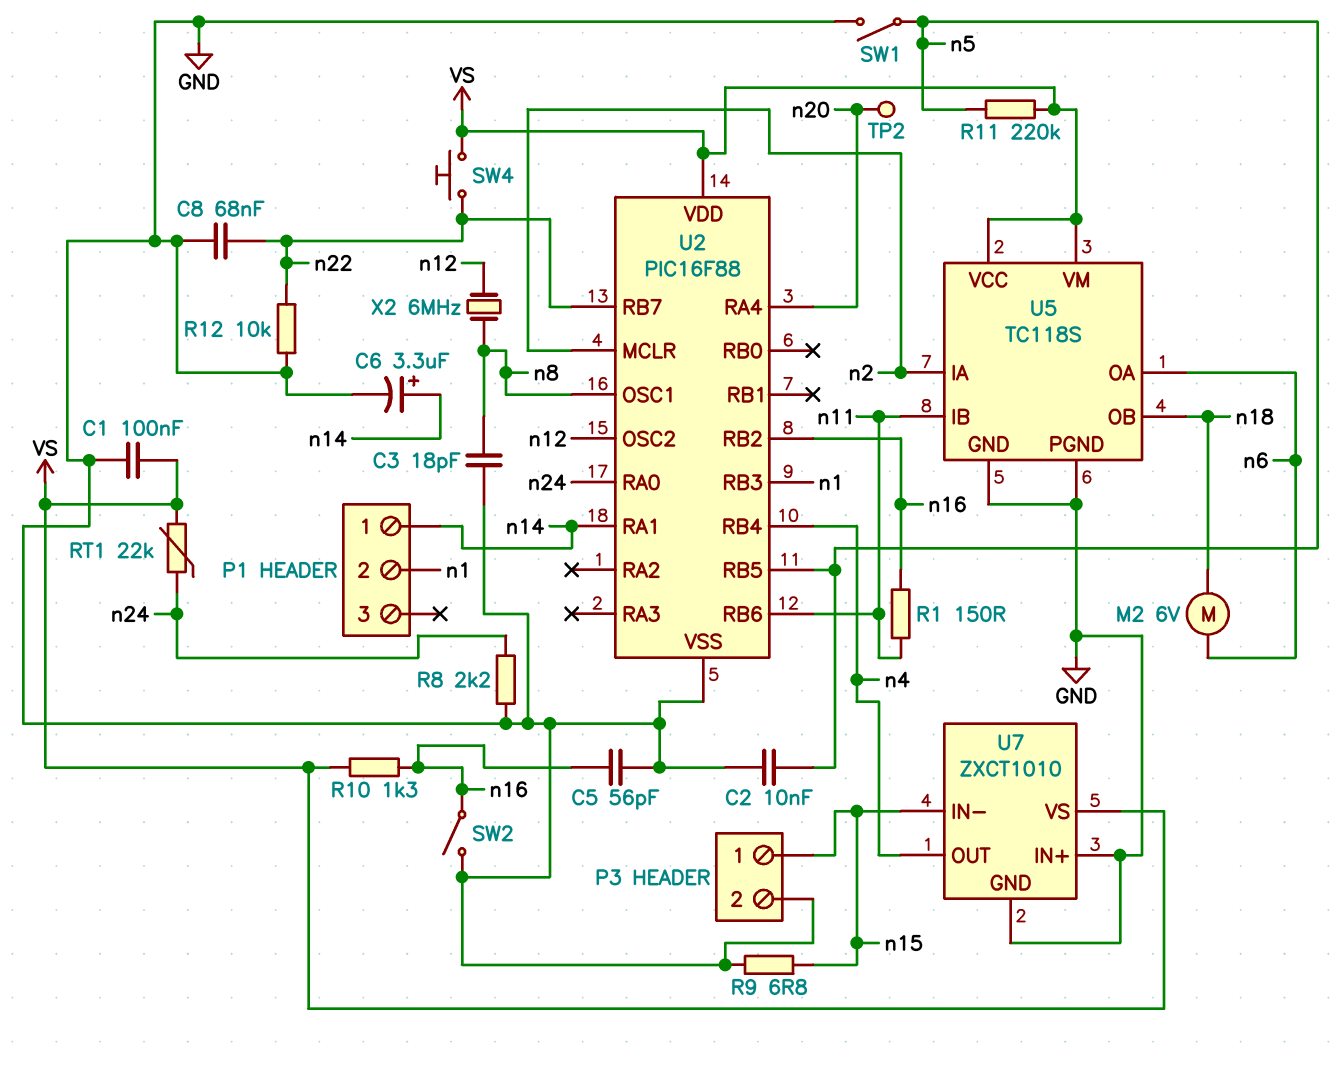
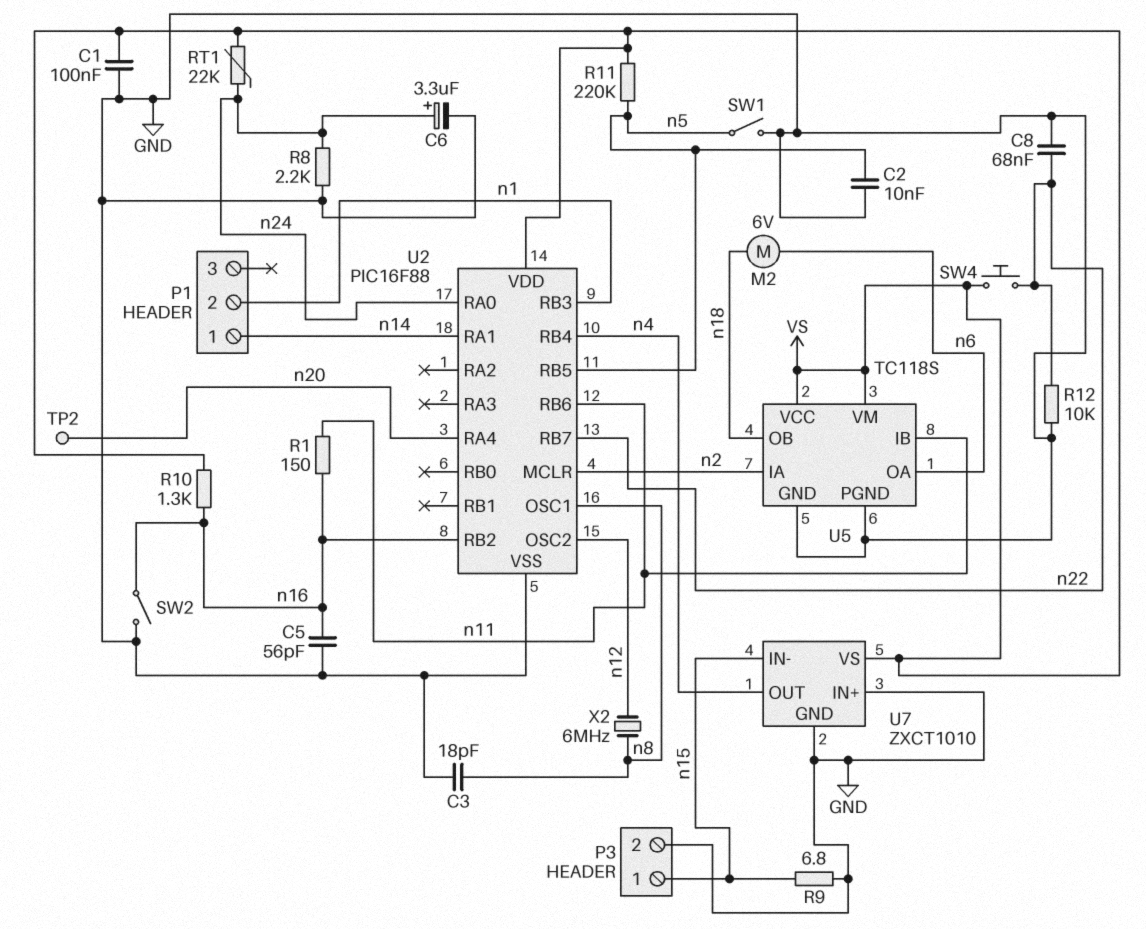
C6: 3.3uF (plus n14, minus GND) -> 3.3uF (plus n24, minus GND)

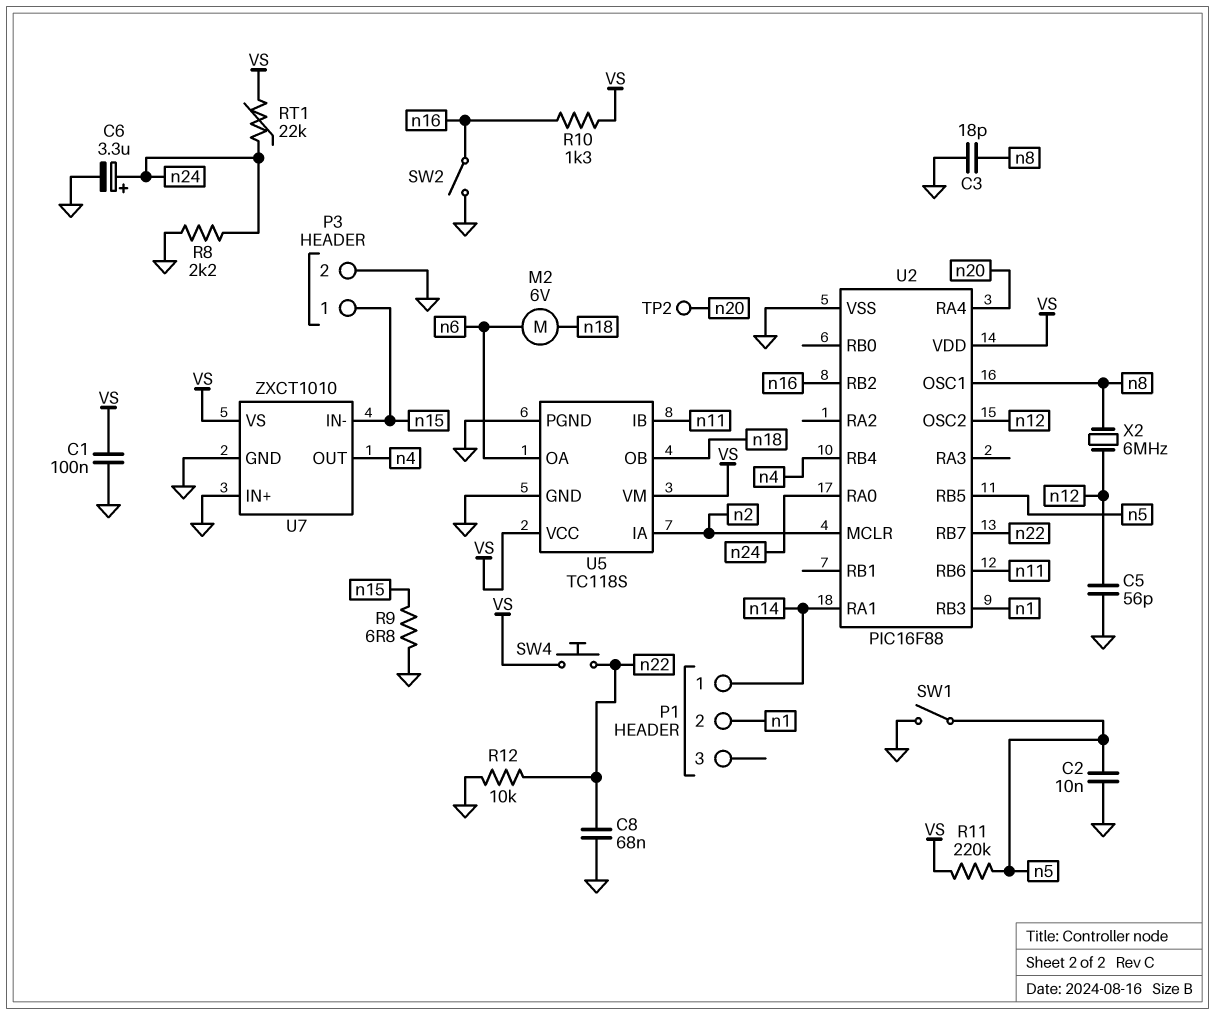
C5: 56pF (GND, n16) -> 56pF (GND, n12)
R1: 150 (n11, n16) -> none

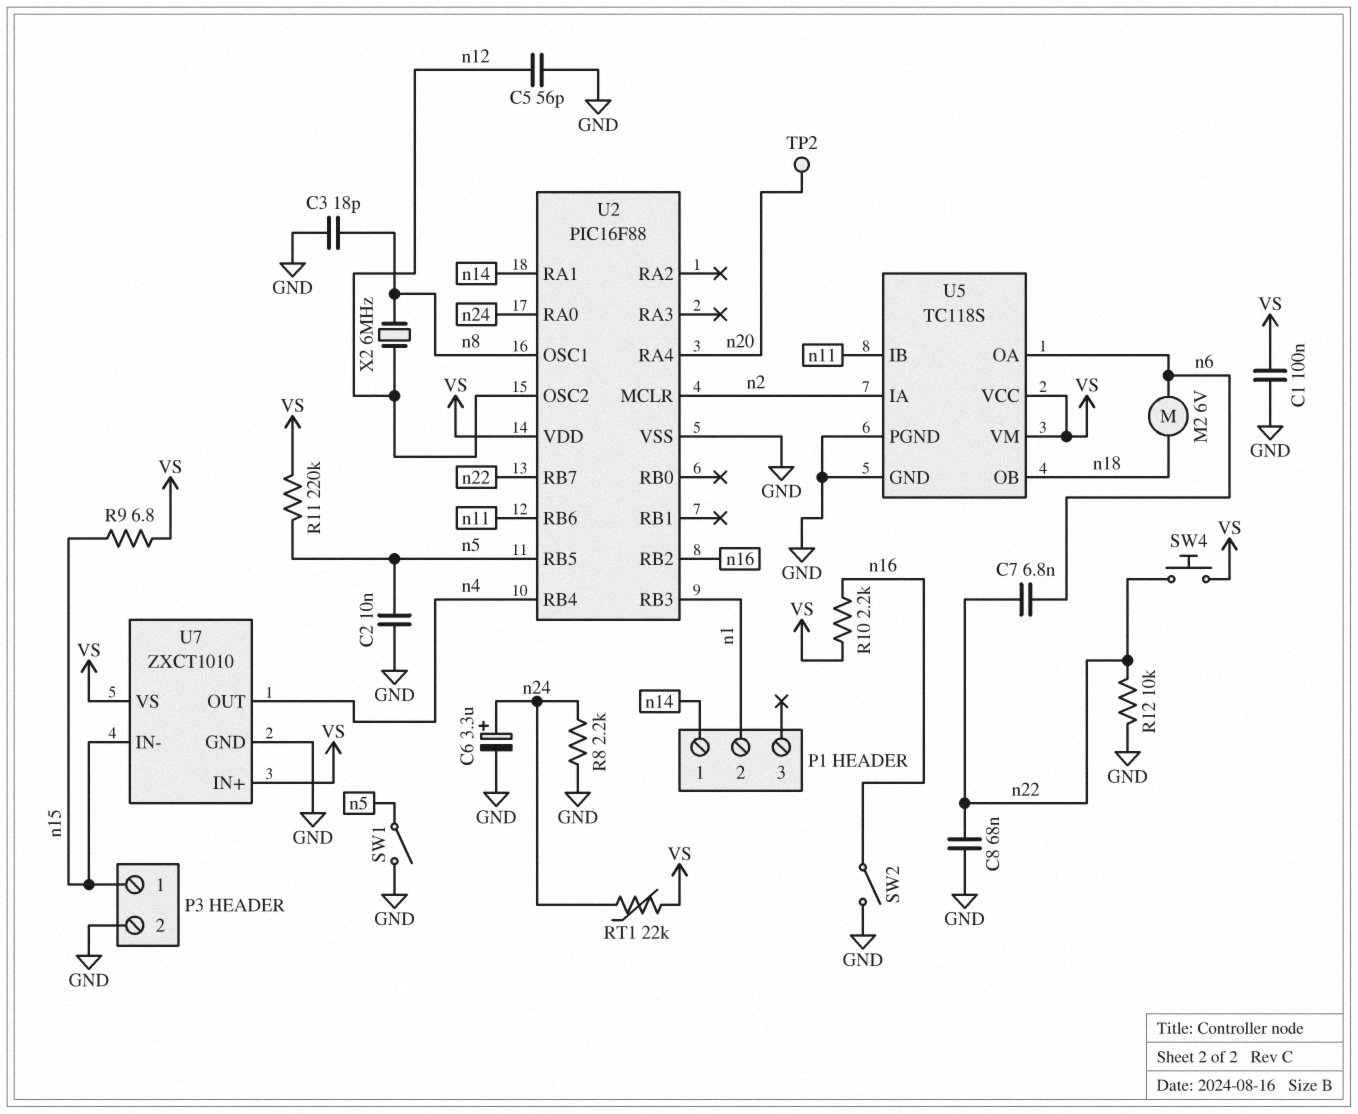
C7: none -> 6.8nF (n6, n22)
R9: 6.8 (GND, n15) -> 6.8 (VS, n15)
R10: 1.3k (VS, n16) -> 2.2k (VS, n16)
U7 pin IN+: GND -> VS

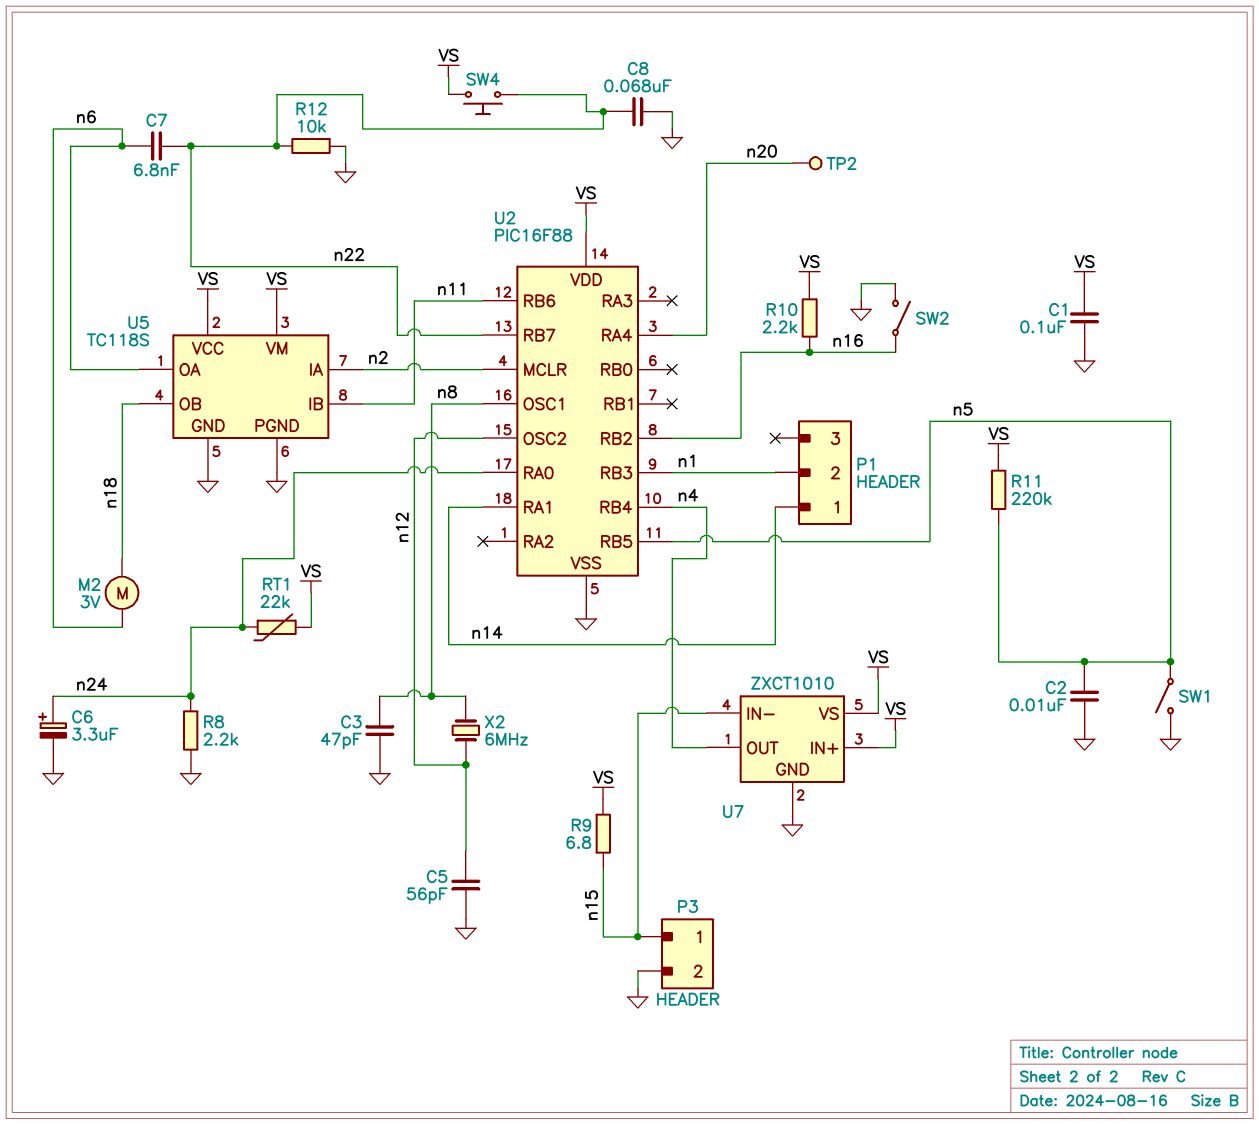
C3: 18pF (GND, n8) -> 47pF (GND, n8)
M2: motor 6V (n6, n18) -> motor 3V (n6, n18)

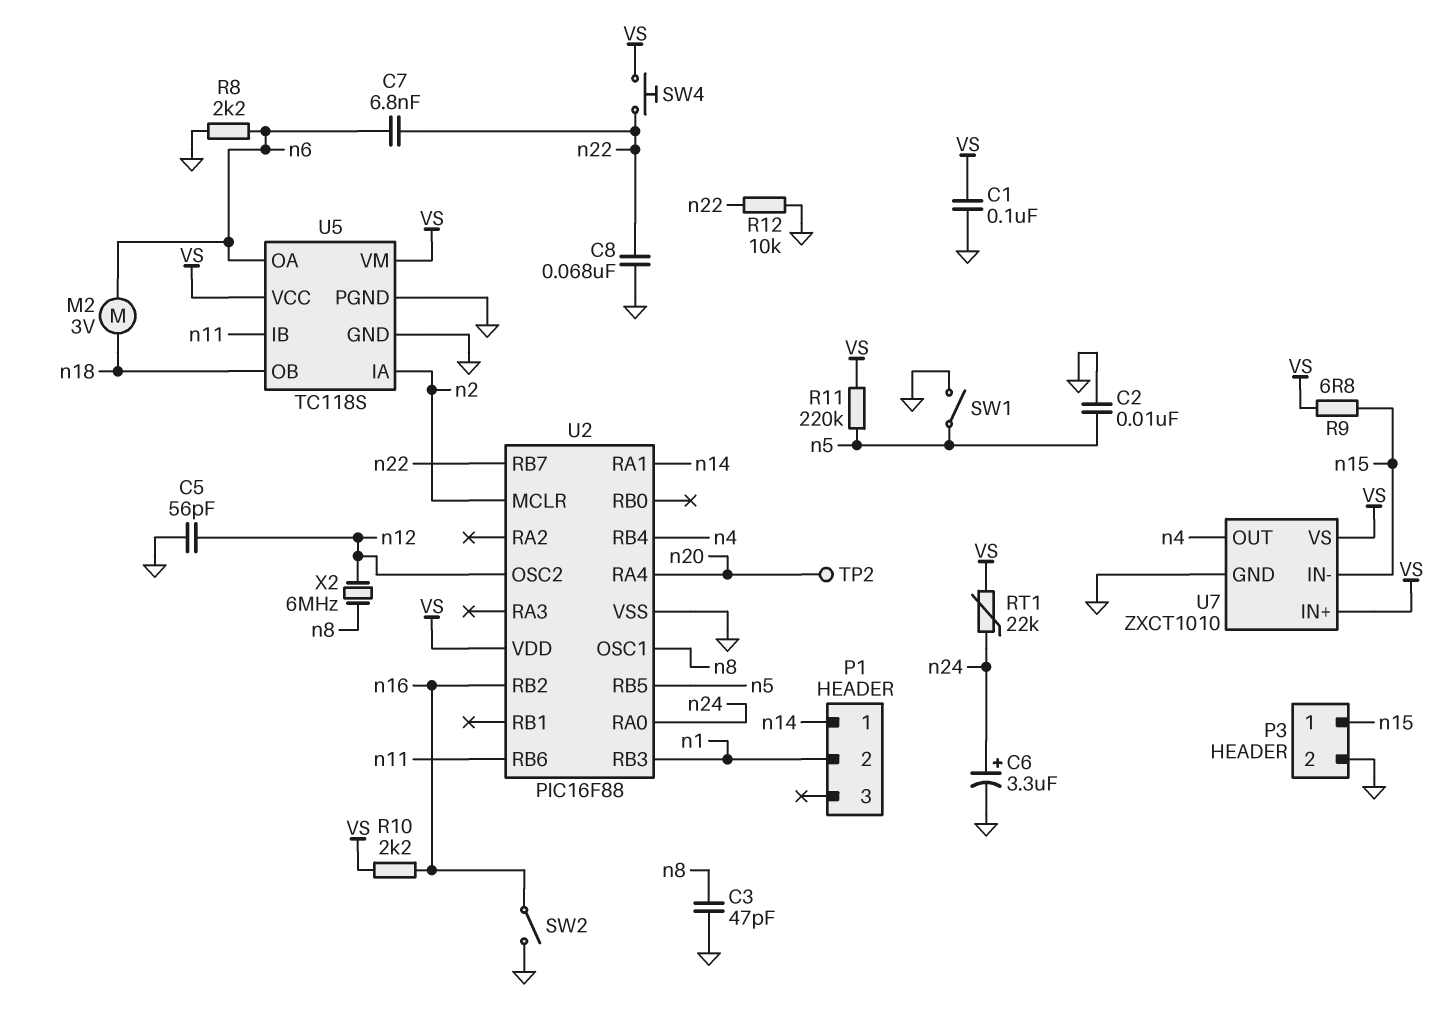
R8: 2.2k (GND, n24) -> 2.2k (GND, n6)

